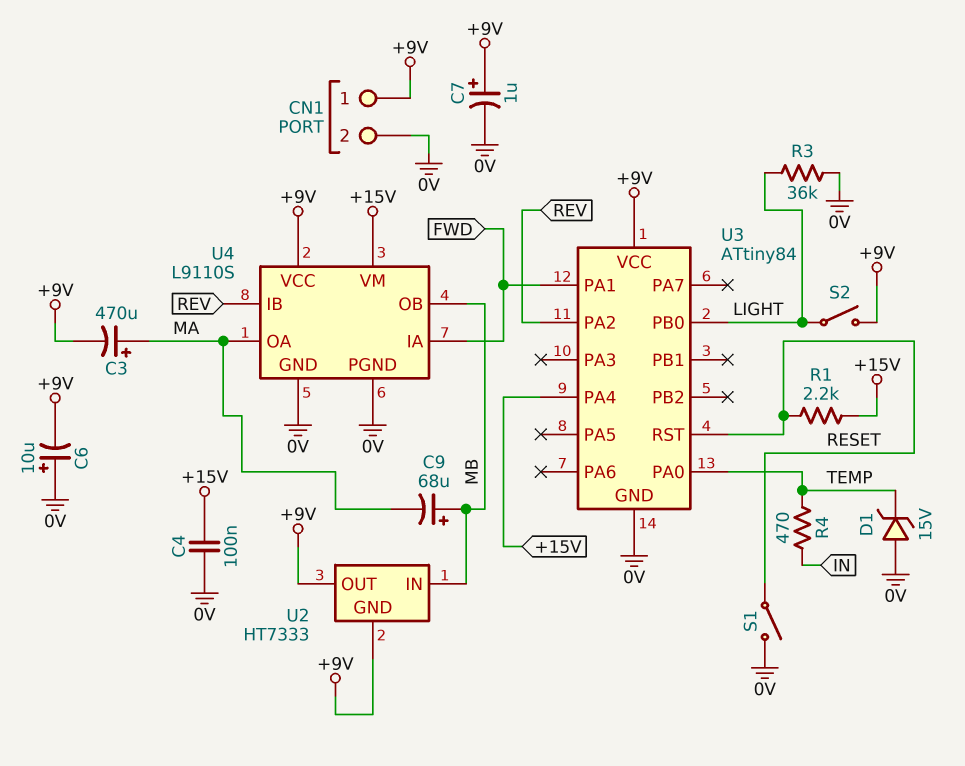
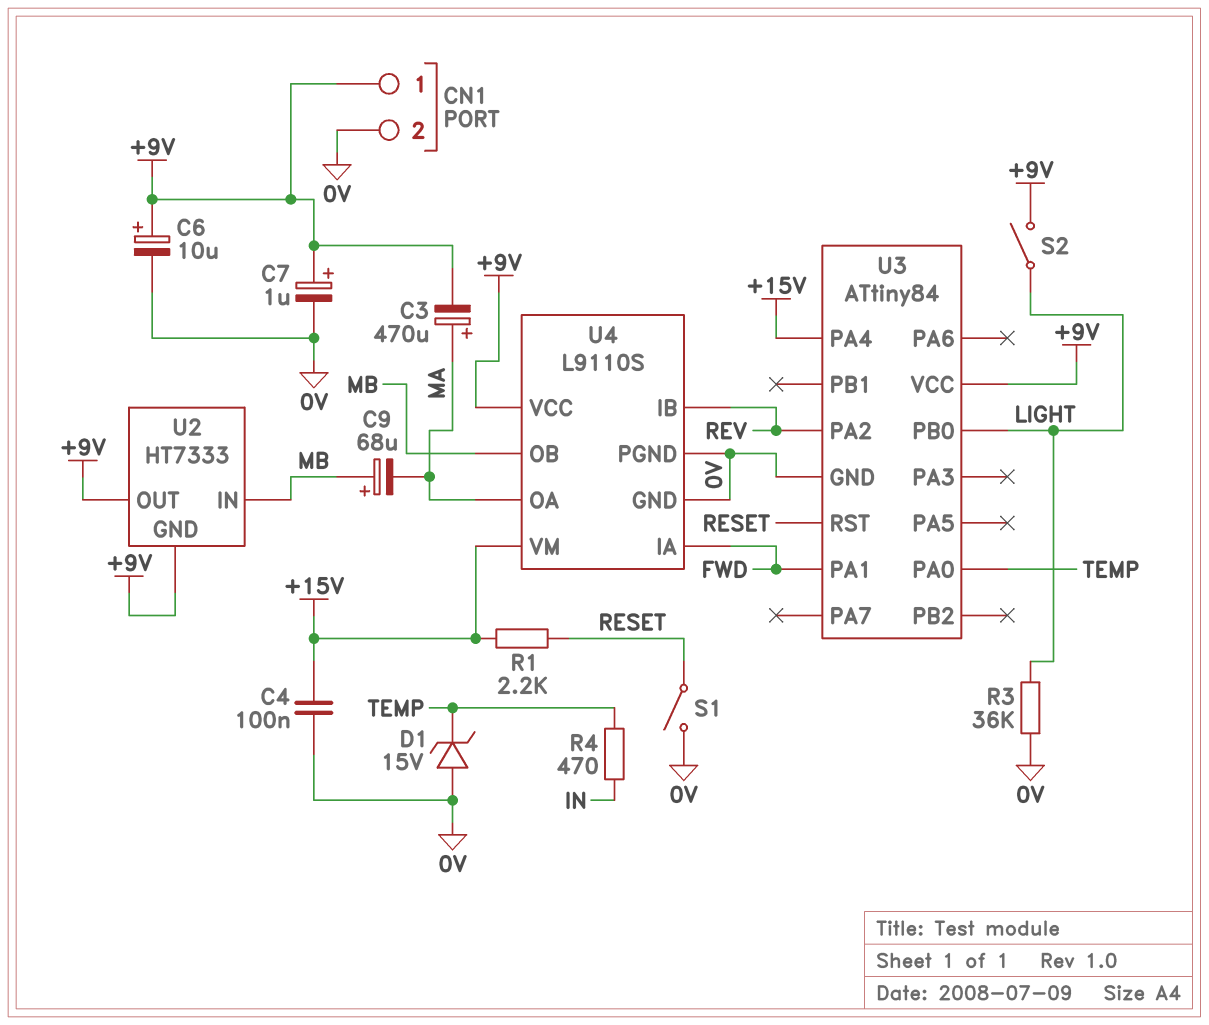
C6: 10uF (plus 0V, minus +9V) -> 10uF (plus +9V, minus 0V)

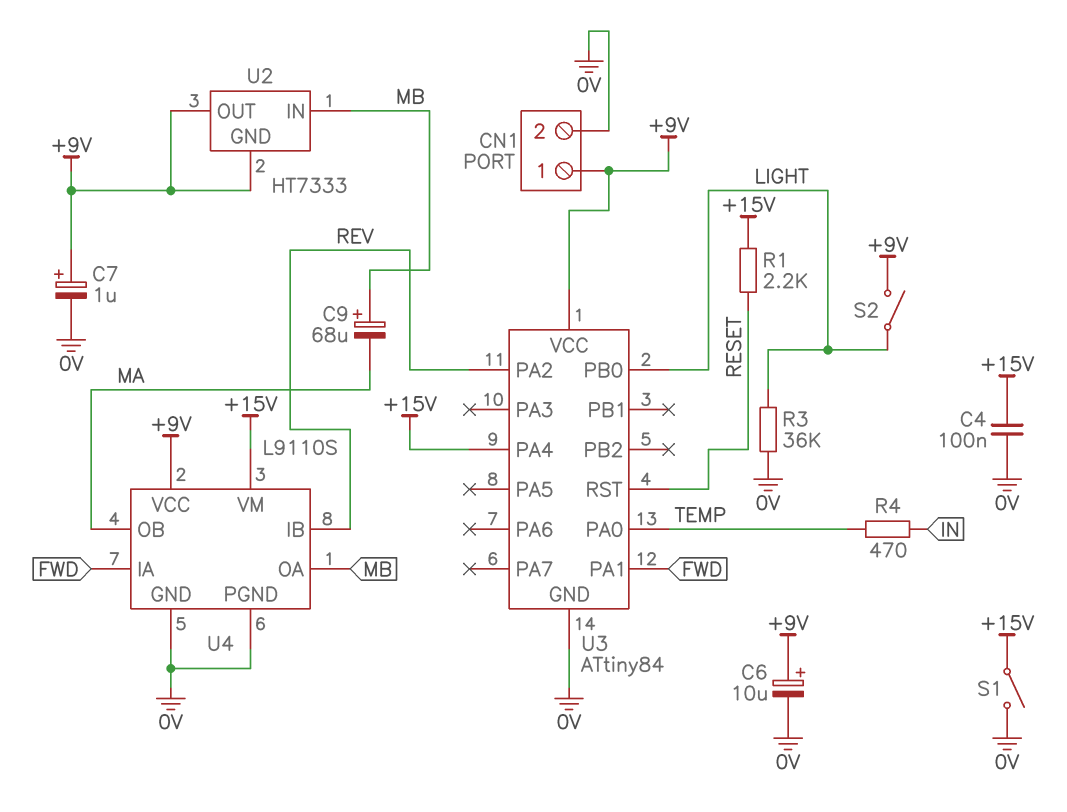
C3: 470uF (plus MA, minus +9V) -> none
D1: zener 15V (A 0V, K TEMP) -> none
S1: switch (0V, RESET) -> switch (+15V, 0V)
U4 pin OA: MA -> MB
U4 pin OB: MB -> MA

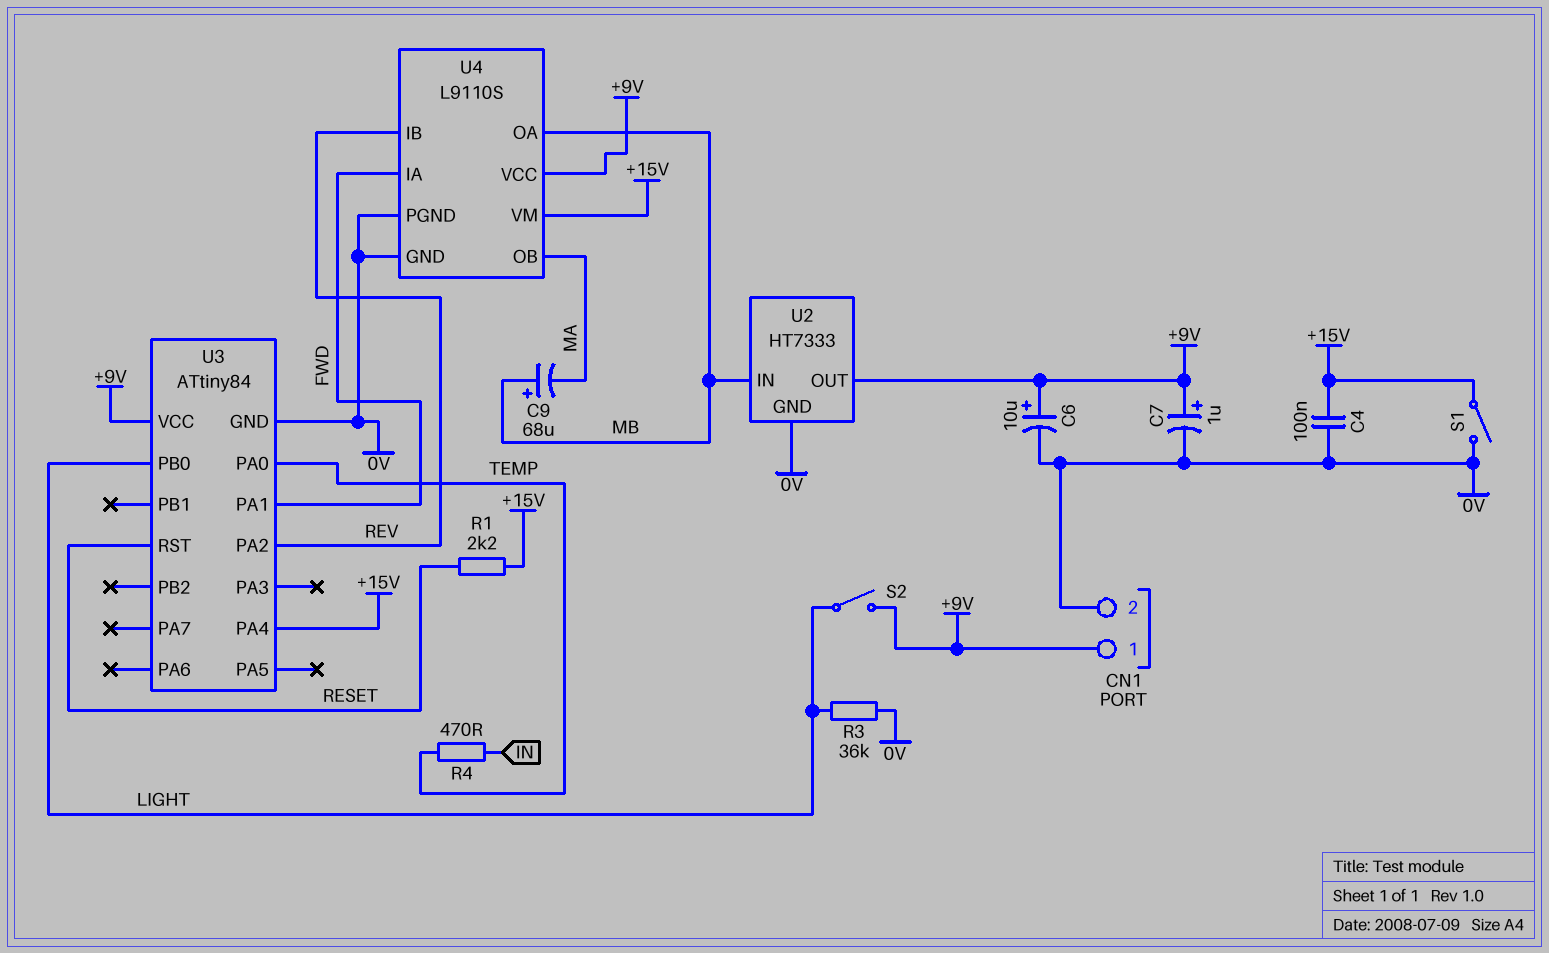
U2 pin GND: +9V -> 0V

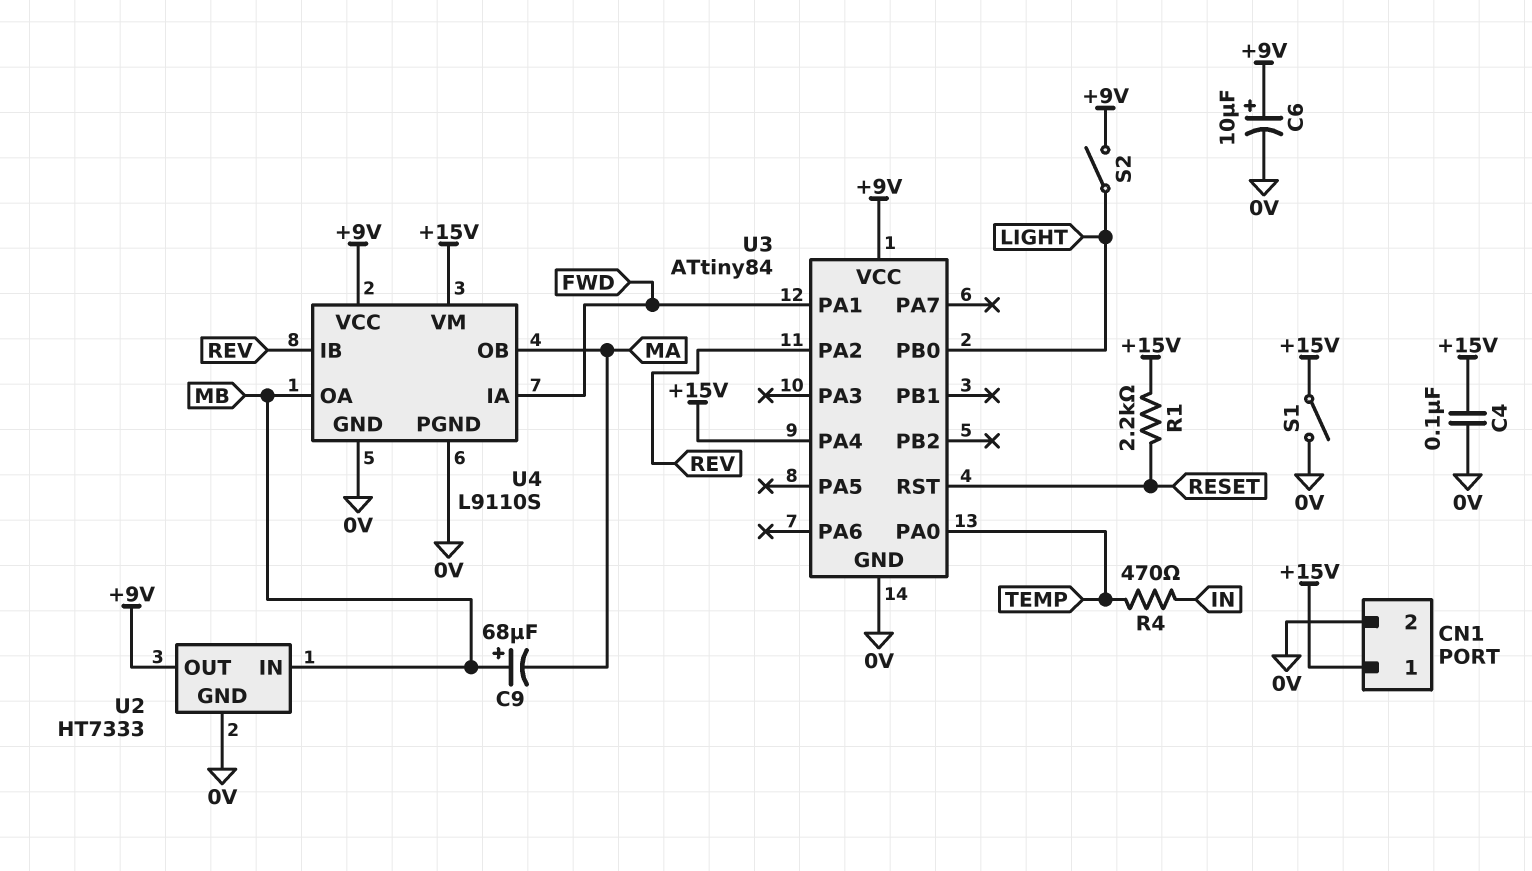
C7: 1uF (plus +9V, minus 0V) -> none
CN1 pin 1: +9V -> +15V
R3: 36k (0V, LIGHT) -> none

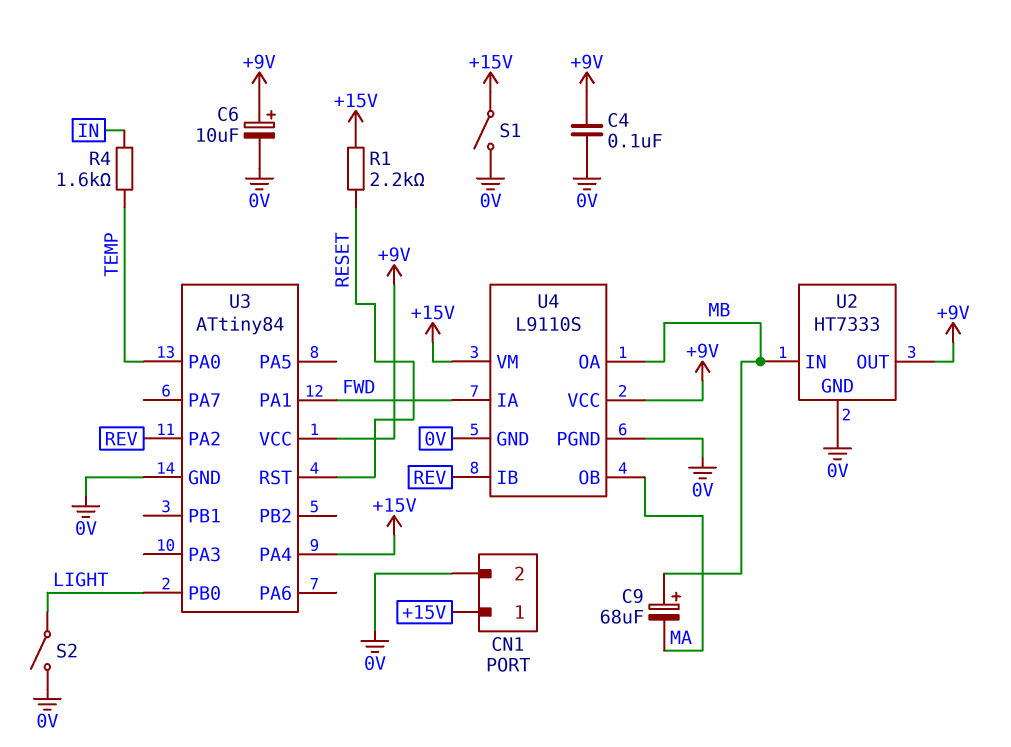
C4: 100nF (+15V, 0V) -> 100nF (+9V, 0V)
R4: 470 (IN, TEMP) -> 1.6k (IN, TEMP)
S2: switch (+9V, LIGHT) -> switch (0V, LIGHT)

